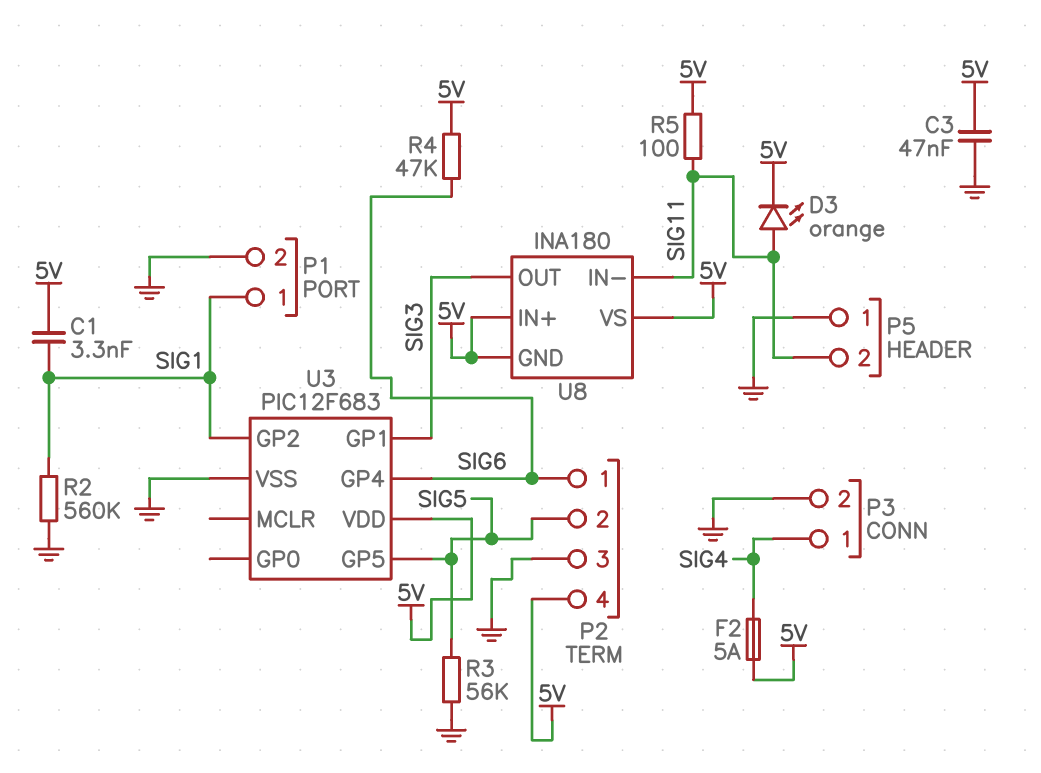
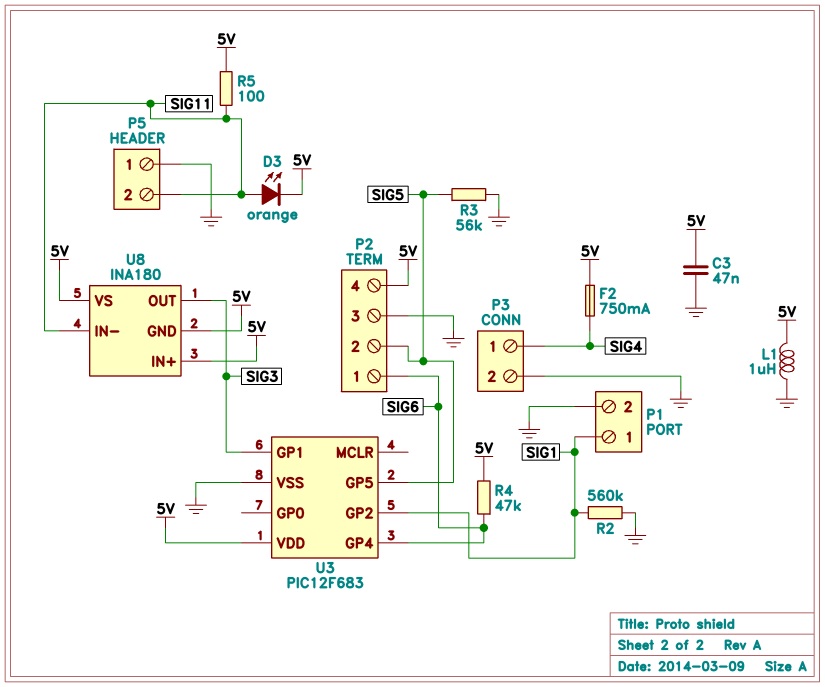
C1: 3.3nF (5V, SIG1) -> none
F2: 5A (5V, SIG4) -> 750mA (5V, SIG4)
L1: none -> 1uH (5V, GND)

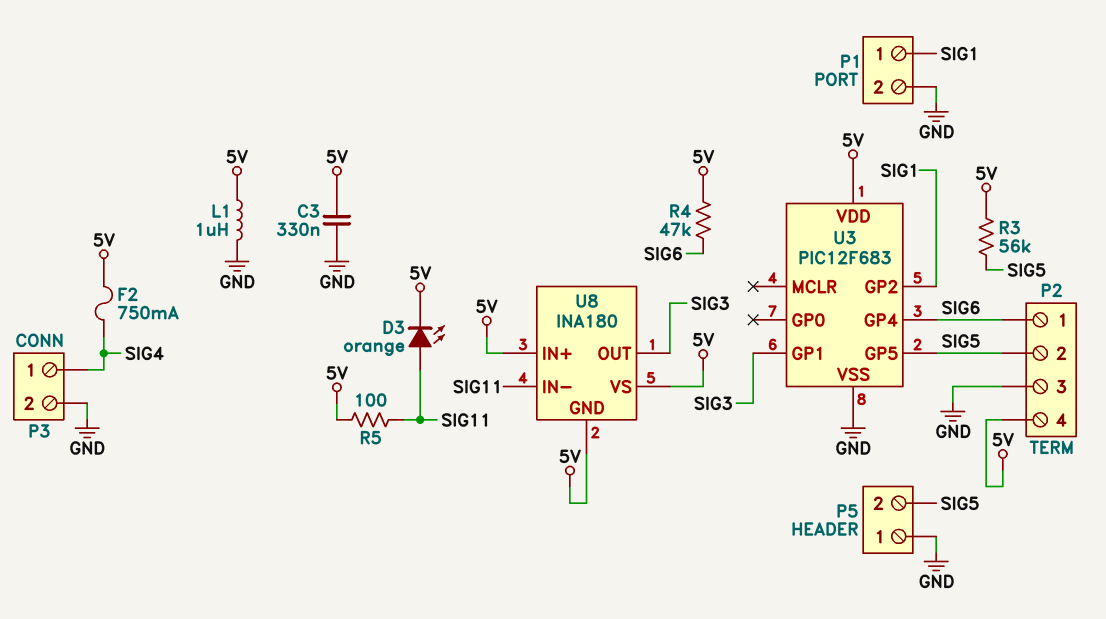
C3: 47nF (5V, GND) -> 330nF (5V, GND)
P5 pin 2: SIG11 -> SIG5
R2: 560k (GND, SIG1) -> none
R3: 56k (GND, SIG5) -> 56k (5V, SIG5)

